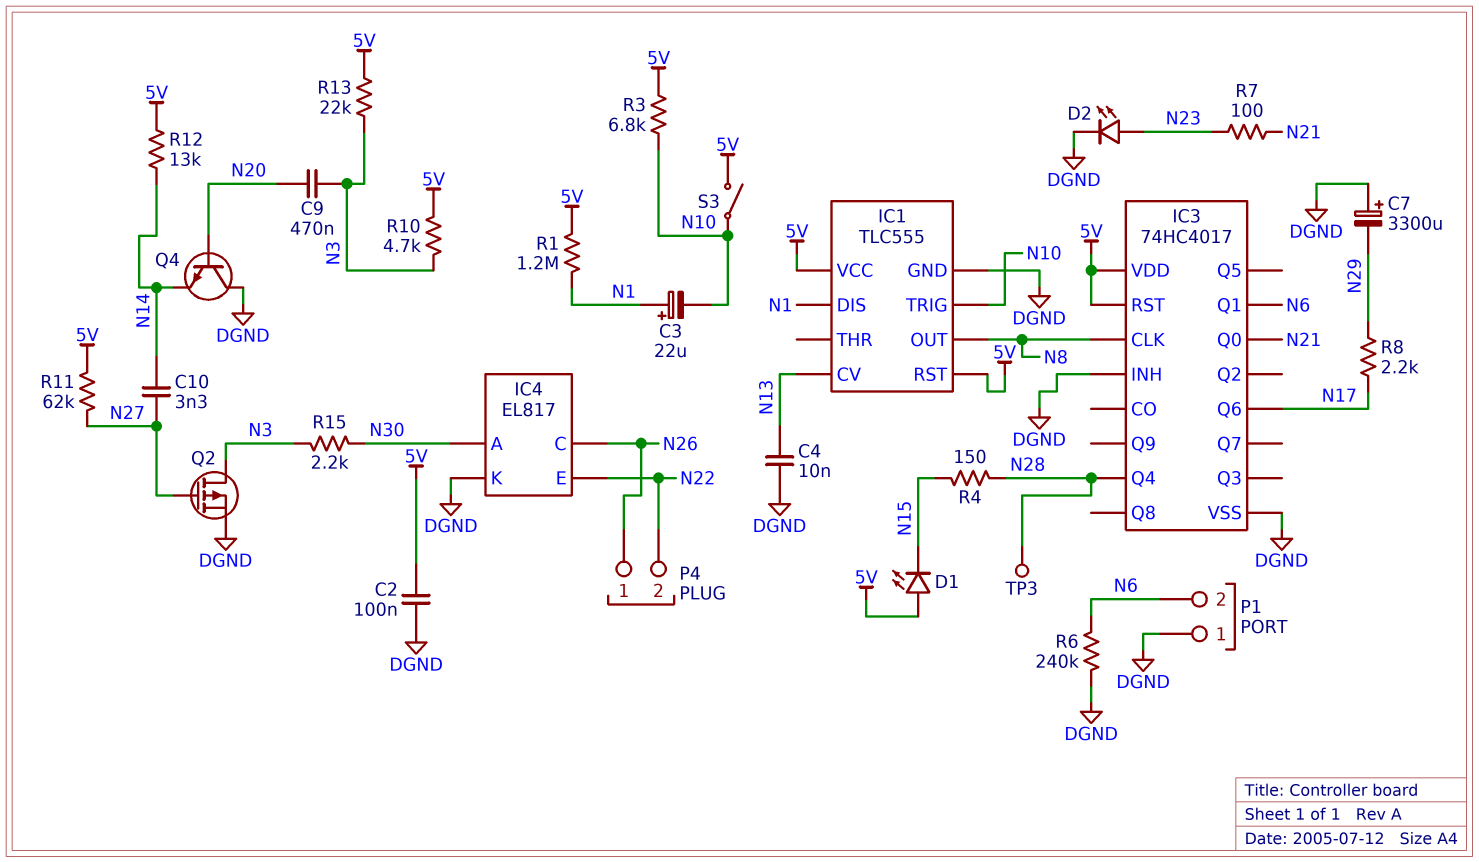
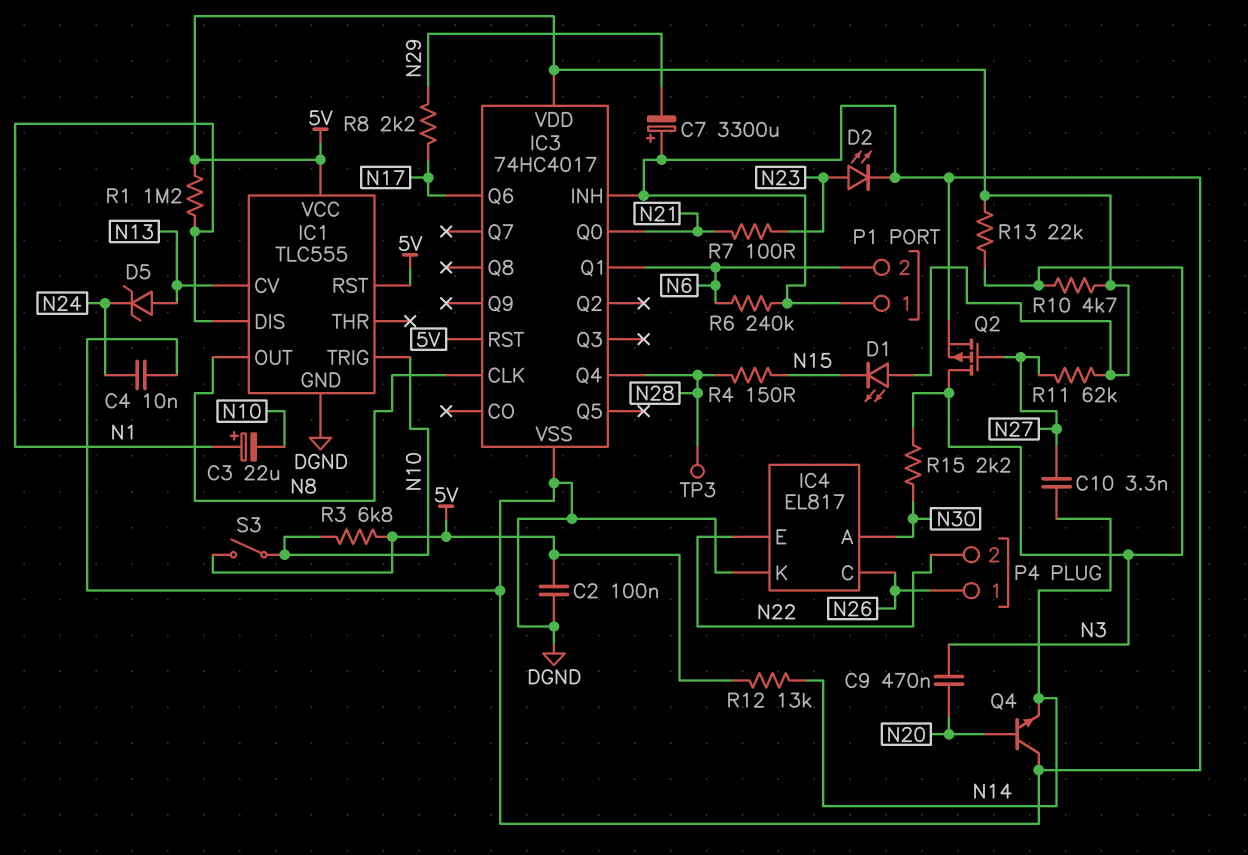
C4: 10nF (DGND, N13) -> 10nF (DGND, N24)
D5: none -> zener (A N13, K N24)

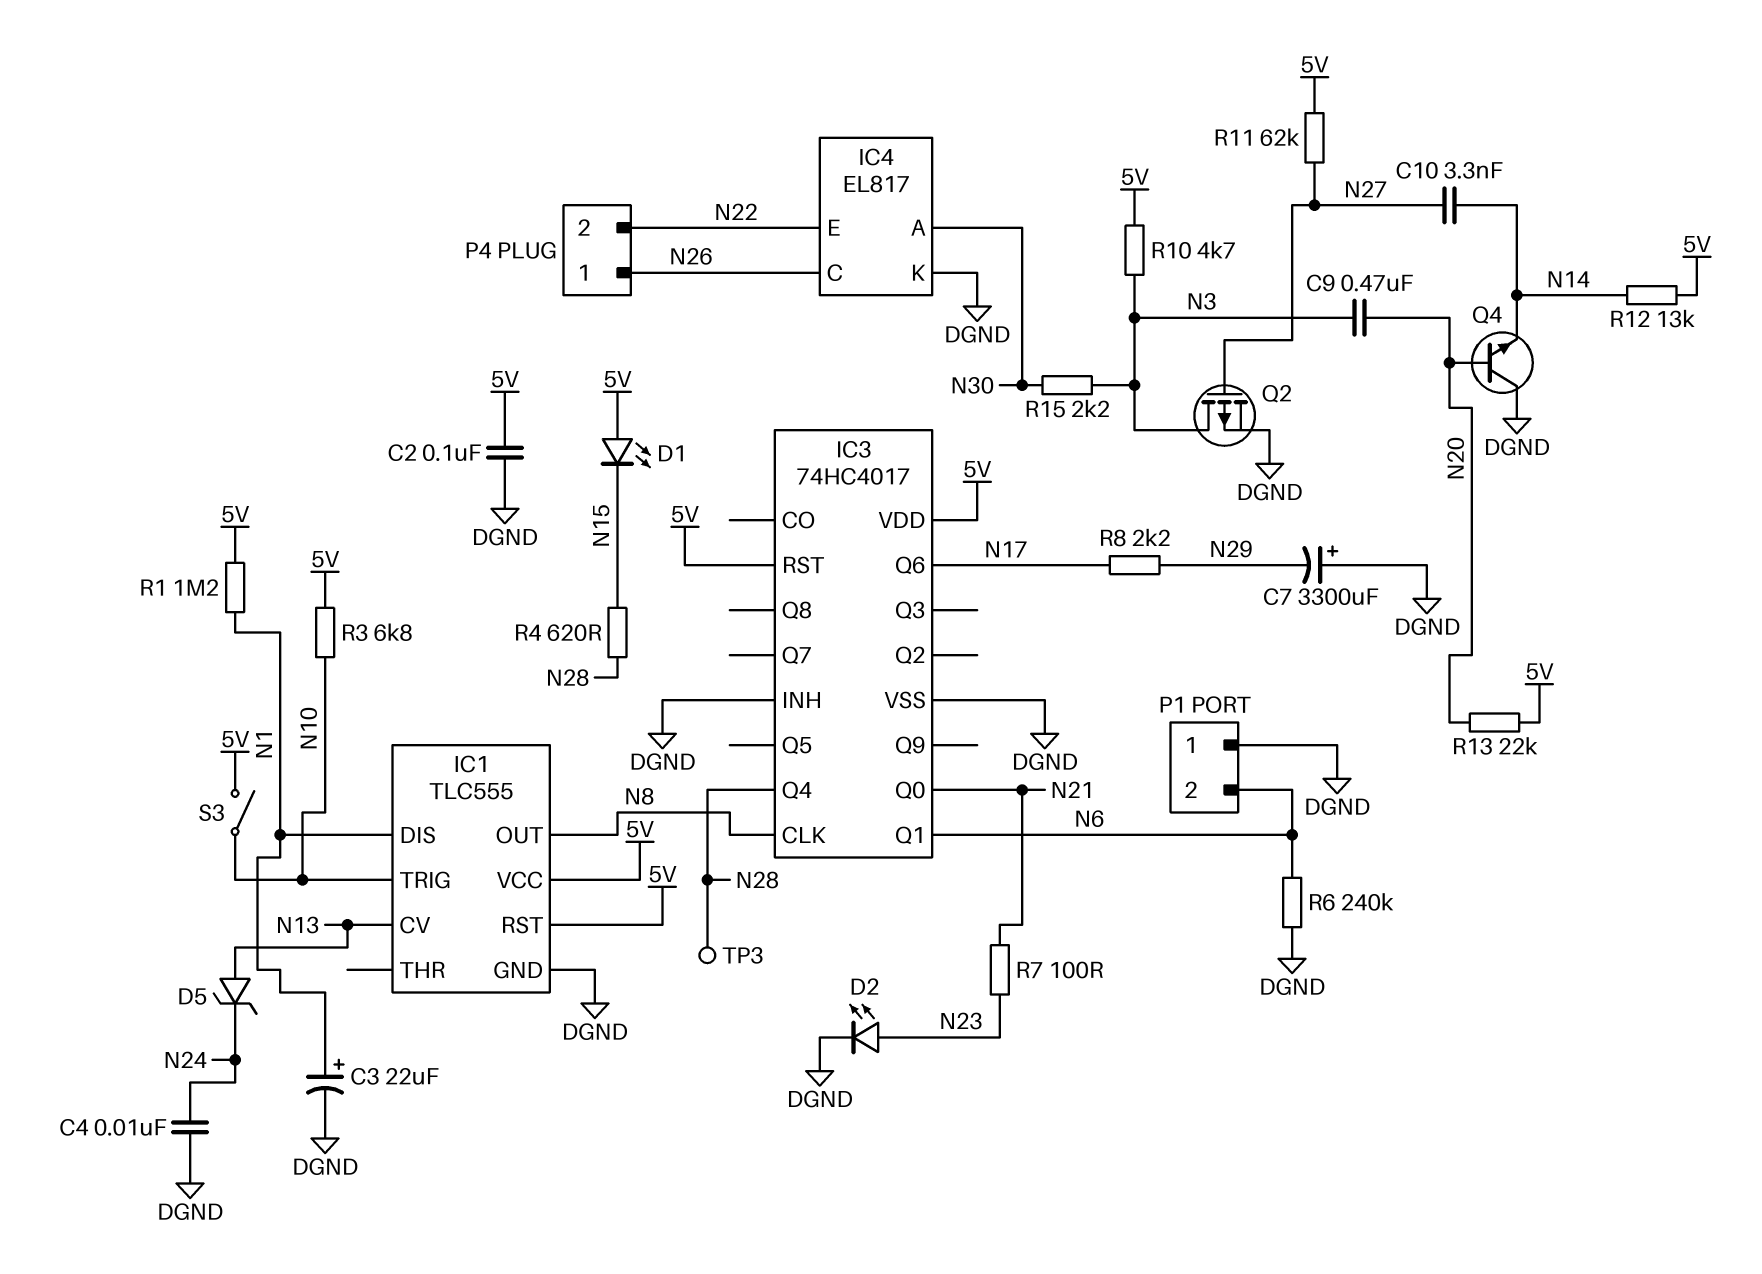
C3: 22uF (plus N1, minus N10) -> 22uF (plus N1, minus DGND)
R4: 150 (N15, N28) -> 620 (N15, N28)
R13: 22k (5V, N3) -> 22k (5V, N20)

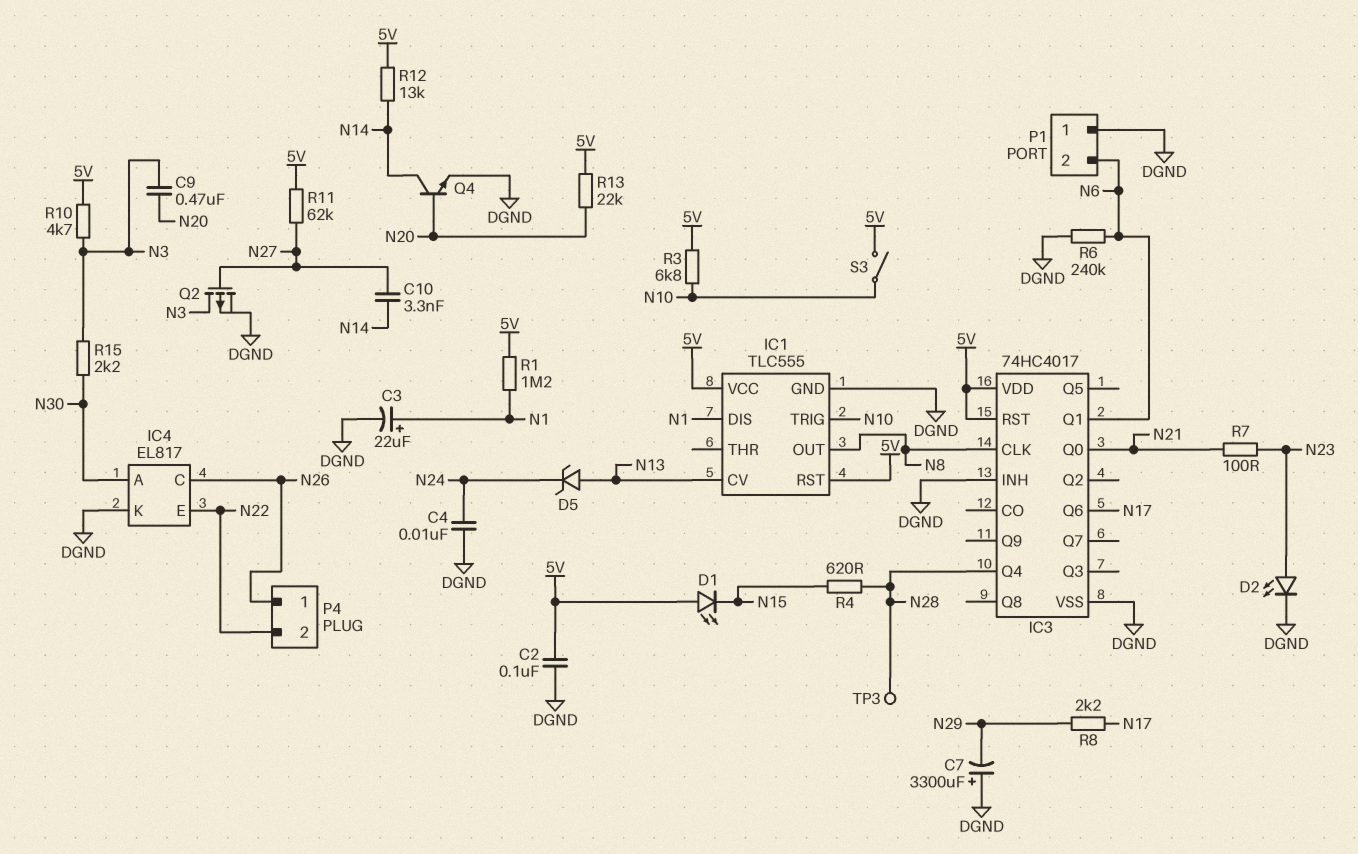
Q4: NPN (B N20, C DGND, E N14) -> NPN (B N20, C N14, E DGND)

